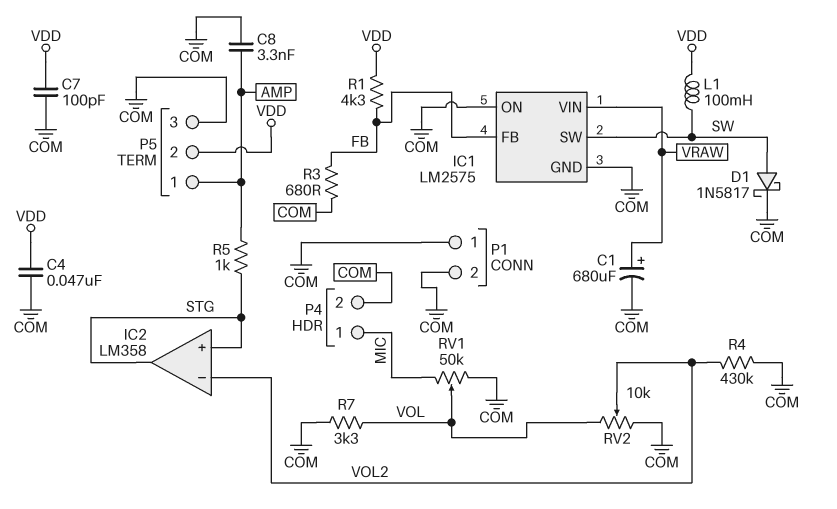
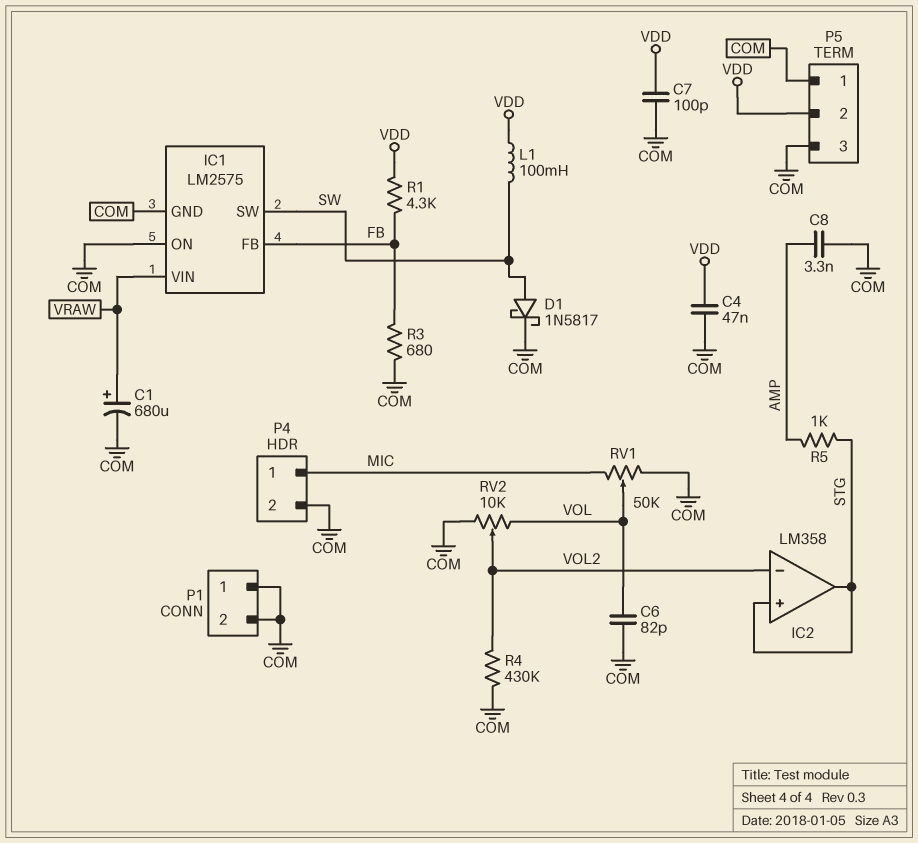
C6: none -> 82pF (COM, VOL)
P5 pin 1: AMP -> COM
R7: 3.3k (COM, VOL) -> none

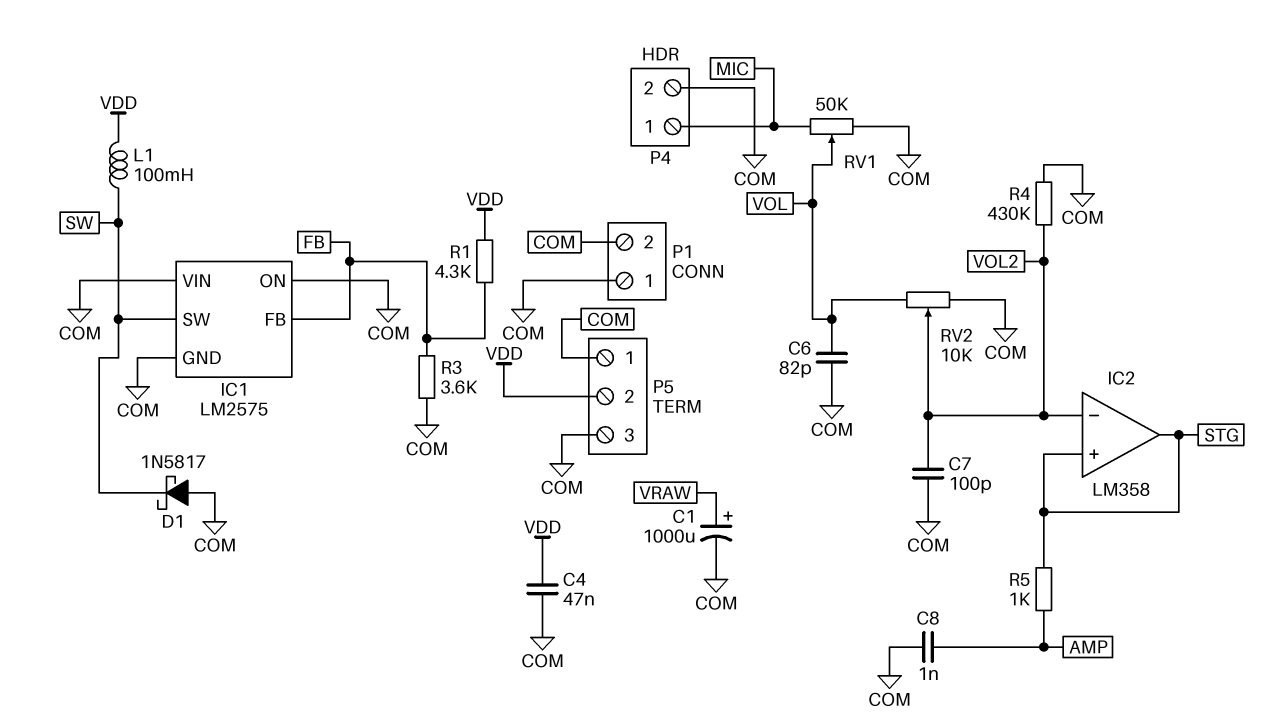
C1: 680uF (plus VRAW, minus COM) -> 1000uF (plus VRAW, minus COM)
C7: 100pF (COM, VDD) -> 100pF (COM, VOL2)
C8: 3.3nF (AMP, COM) -> 1nF (AMP, COM)
D1: schottky 1N5817 (A SW, K COM) -> schottky 1N5817 (A COM, K SW)
IC1 pin VIN: VRAW -> COM
R3: 680 (COM, FB) -> 3.6k (COM, FB)

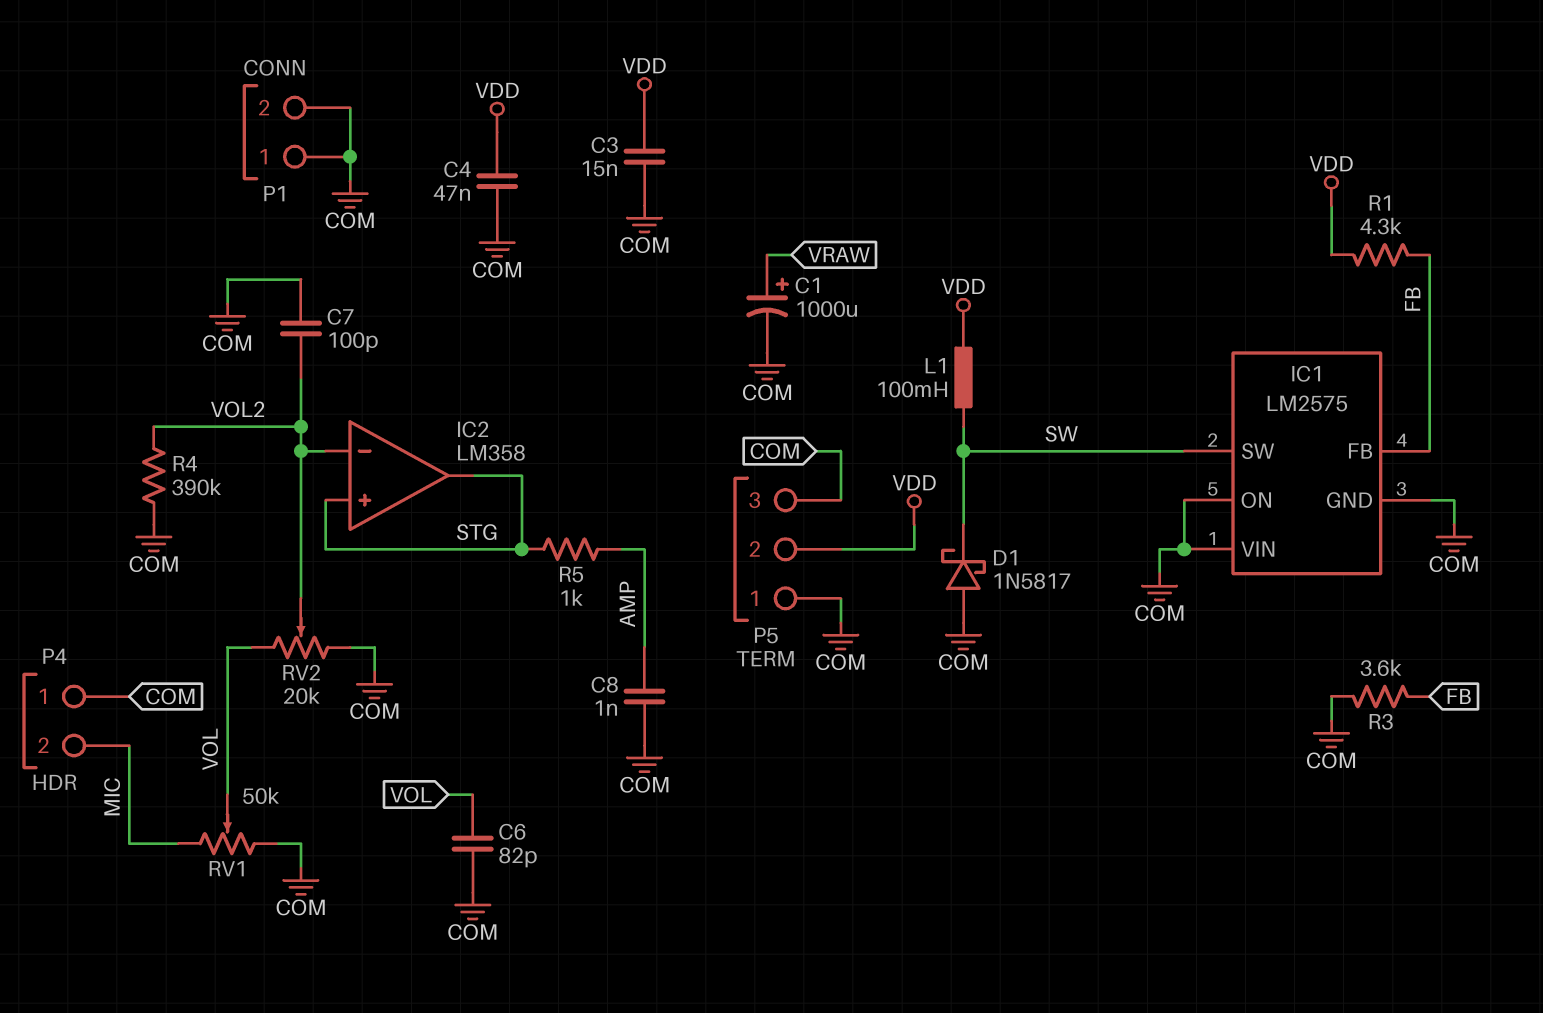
C3: none -> 15nF (COM, VDD)
P4 pin 1: MIC -> COM
P4 pin 2: COM -> MIC
R4: 430k (COM, VOL2) -> 390k (COM, VOL2)
RV2: 10k (COM, VOL, wiper VOL2) -> 20k (COM, VOL, wiper VOL2)

